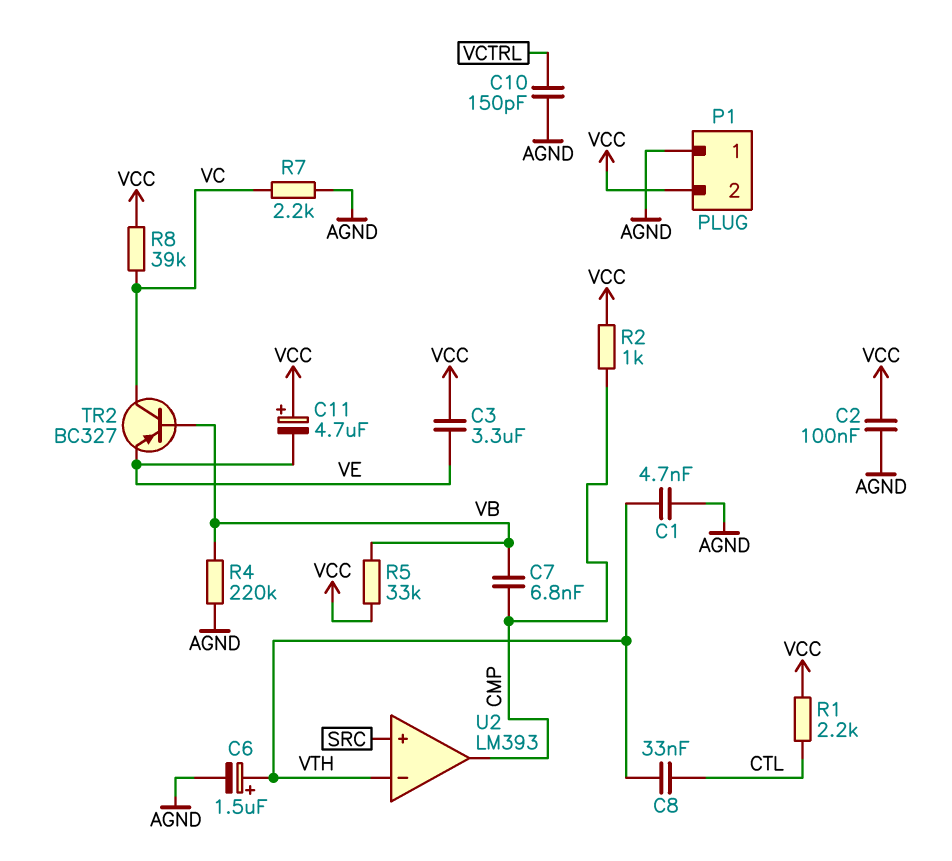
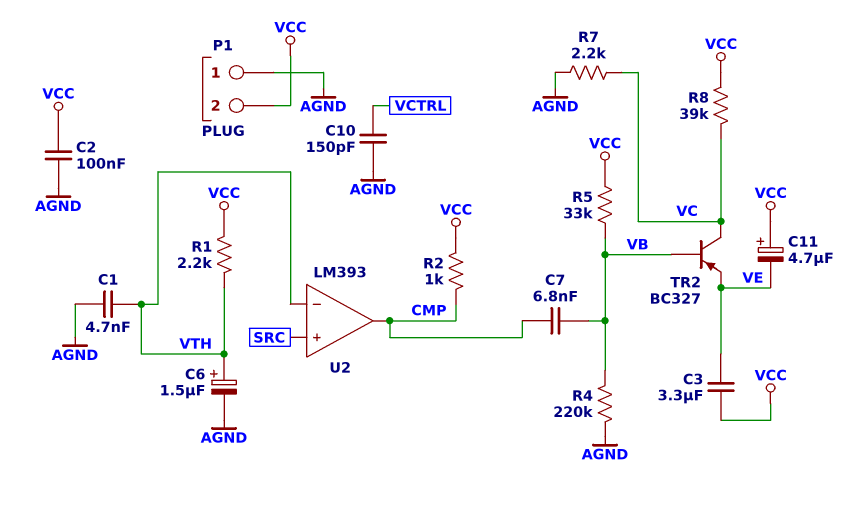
C8: 33nF (CTL, VTH) -> none
R1: 2.2k (CTL, VCC) -> 2.2k (VCC, VTH)

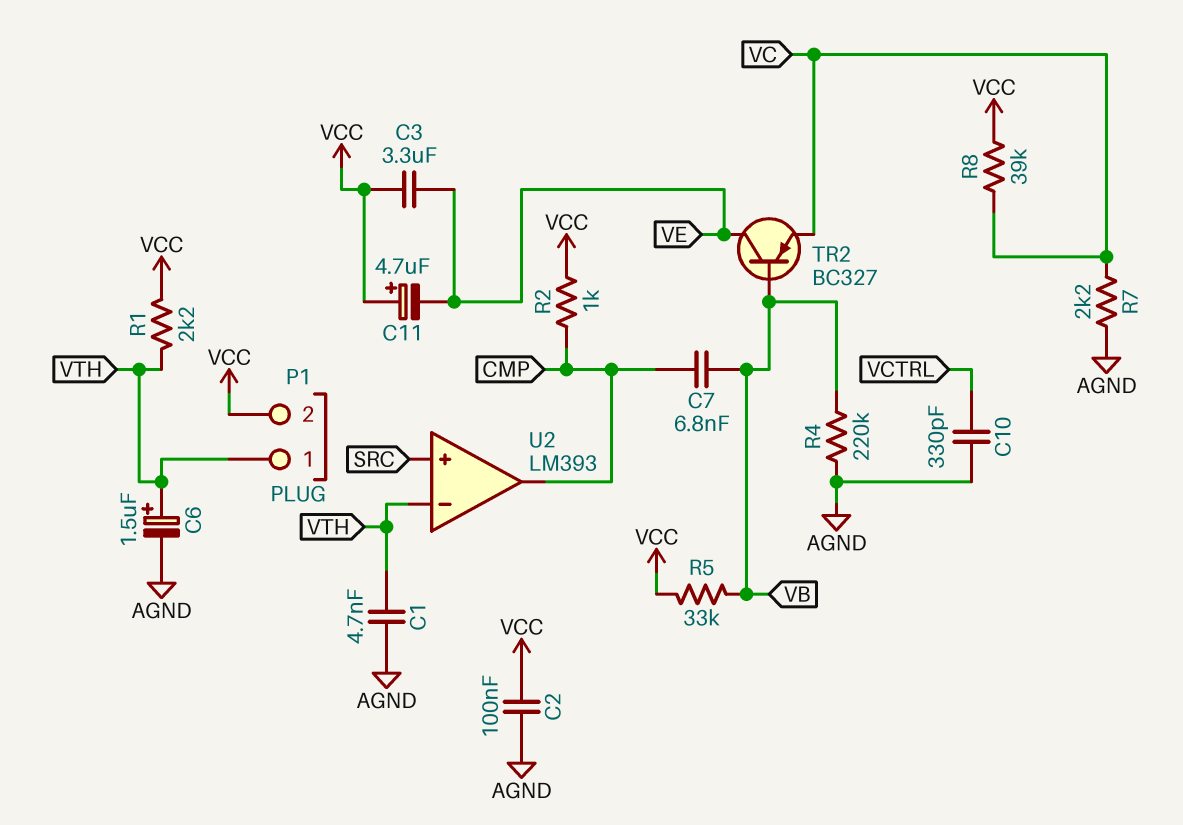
C10: 150pF (AGND, VCTRL) -> 330pF (AGND, VCTRL)
P1 pin 1: AGND -> VTH
TR2: PNP BC327 (B VB, C VC, E VE) -> PNP BC327 (B VB, C VE, E VC)

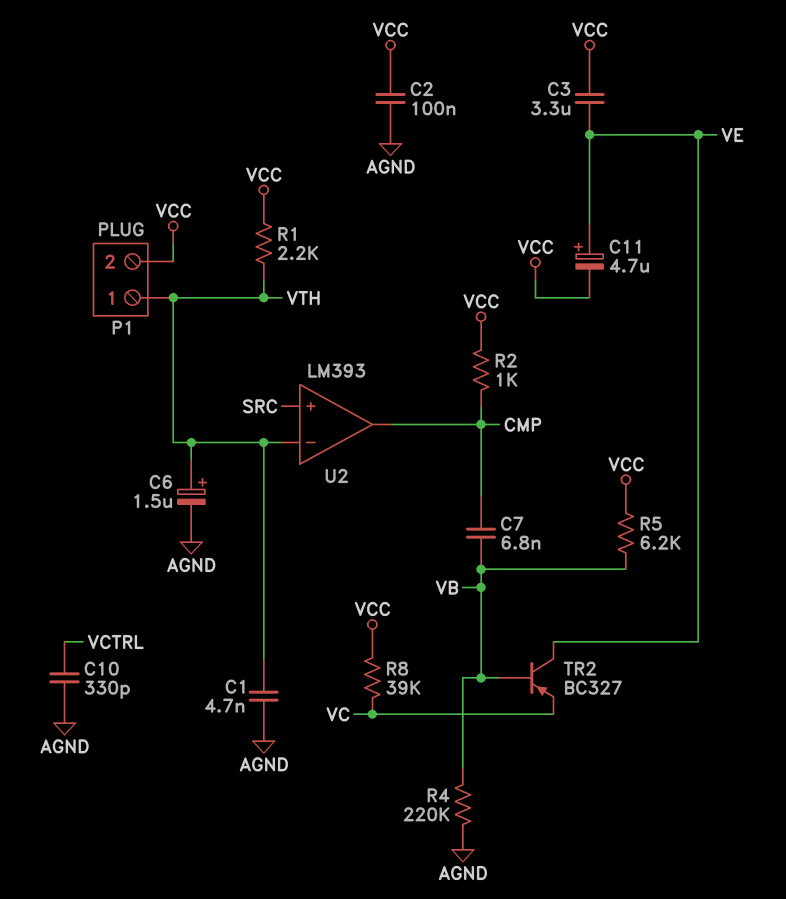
C11: 4.7uF (plus VCC, minus VE) -> 4.7uF (plus VE, minus VCC)
R5: 33k (VB, VCC) -> 6.2k (VB, VCC)
R7: 2.2k (AGND, VC) -> none

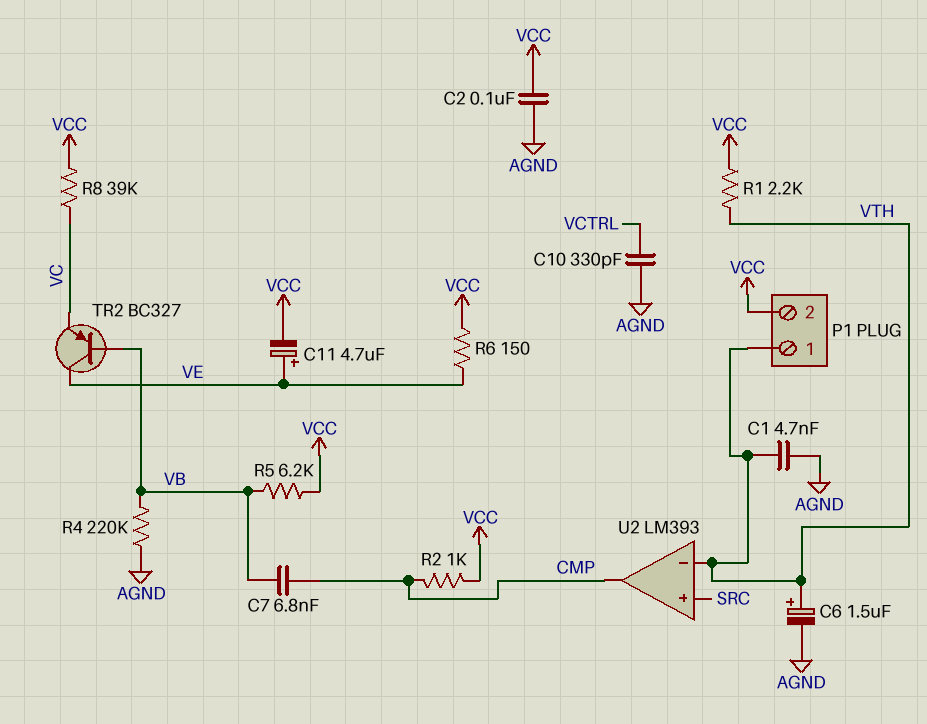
C3: 3.3uF (VCC, VE) -> none
R6: none -> 150 (VCC, VE)

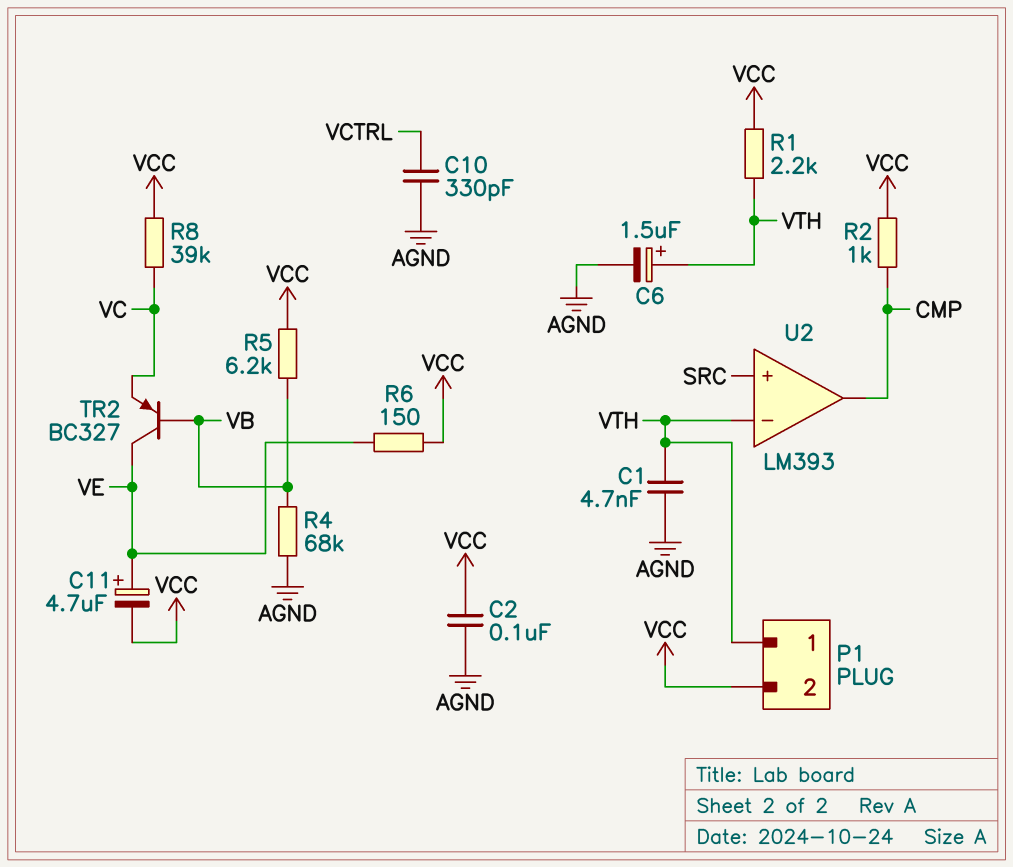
C7: 6.8nF (CMP, VB) -> none
R4: 220k (AGND, VB) -> 68k (AGND, VB)

